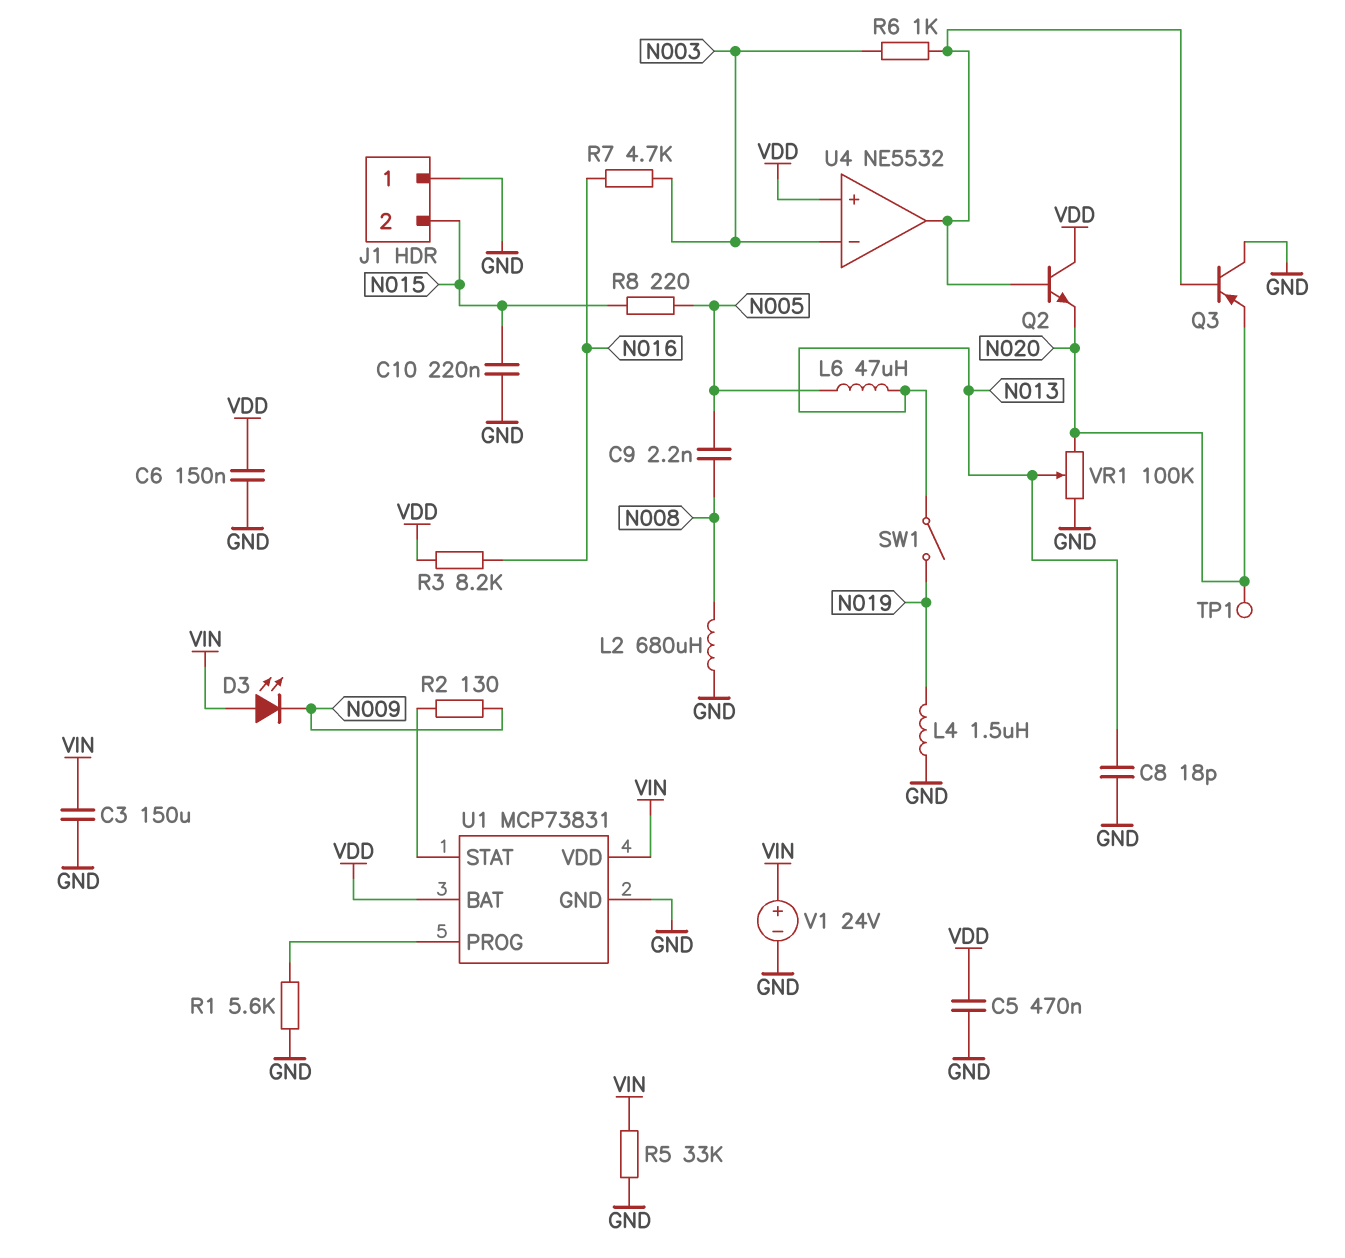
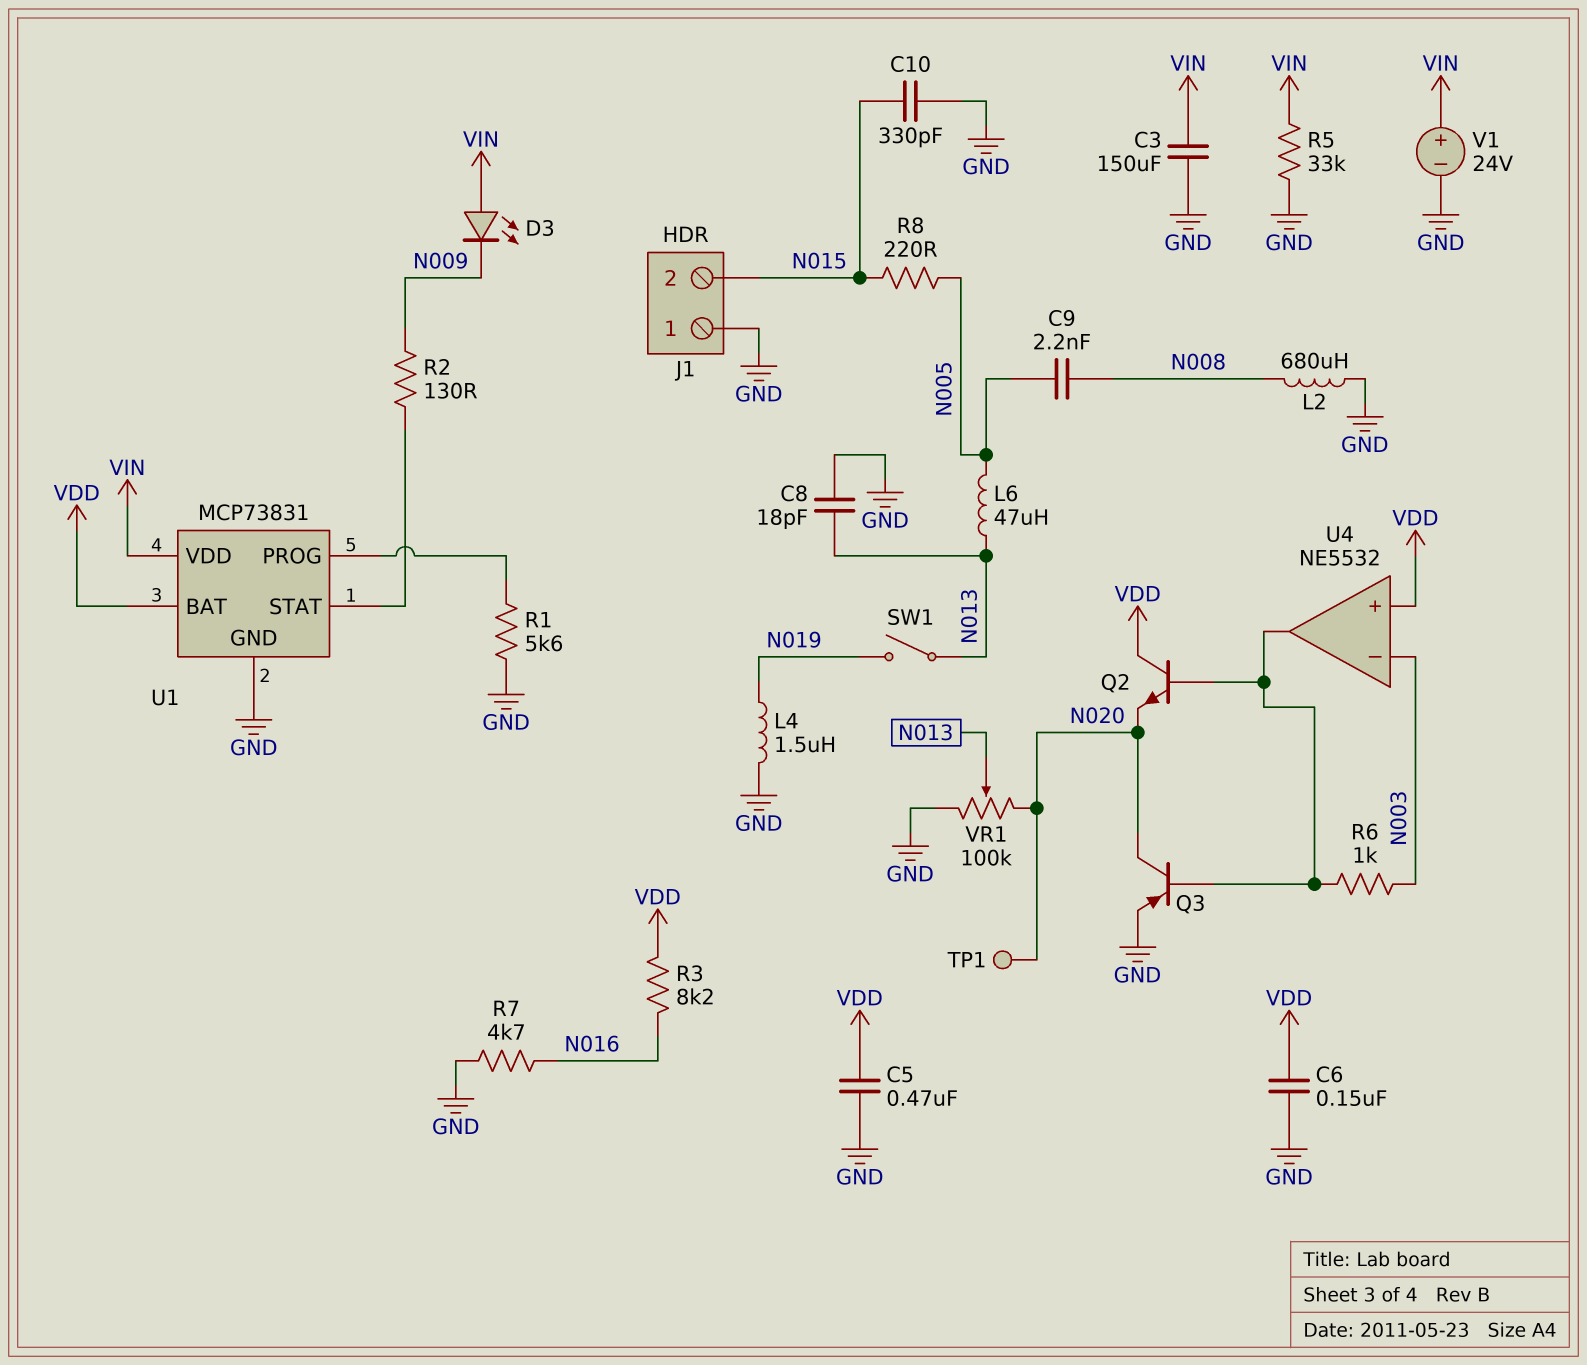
C10: 220nF (GND, N015) -> 330pF (GND, N015)
Q3: PNP (B U4/out, C GND, E N020) -> PNP (B U4/out, C N020, E GND)
R7: 4.7k (N003, N016) -> 4.7k (GND, N016)

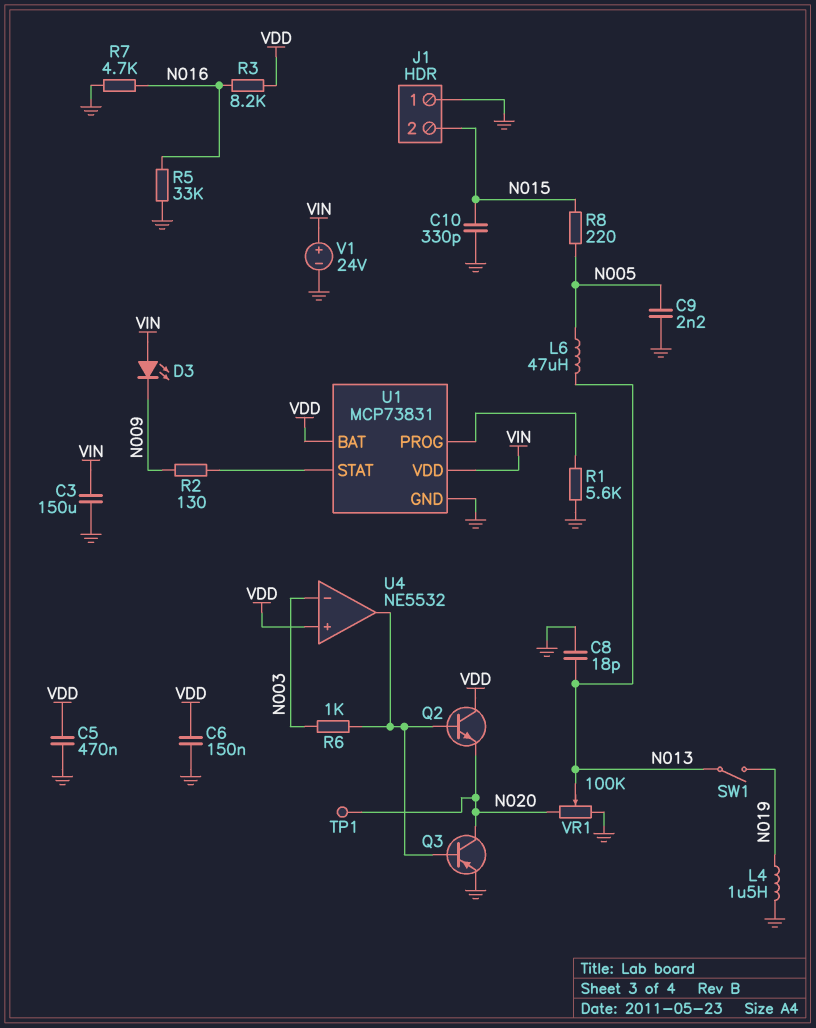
C9: 2.2nF (N005, N008) -> 2.2nF (GND, N005)
L2: 680uH (GND, N008) -> none
R5: 33k (GND, VIN) -> 33k (GND, N016)

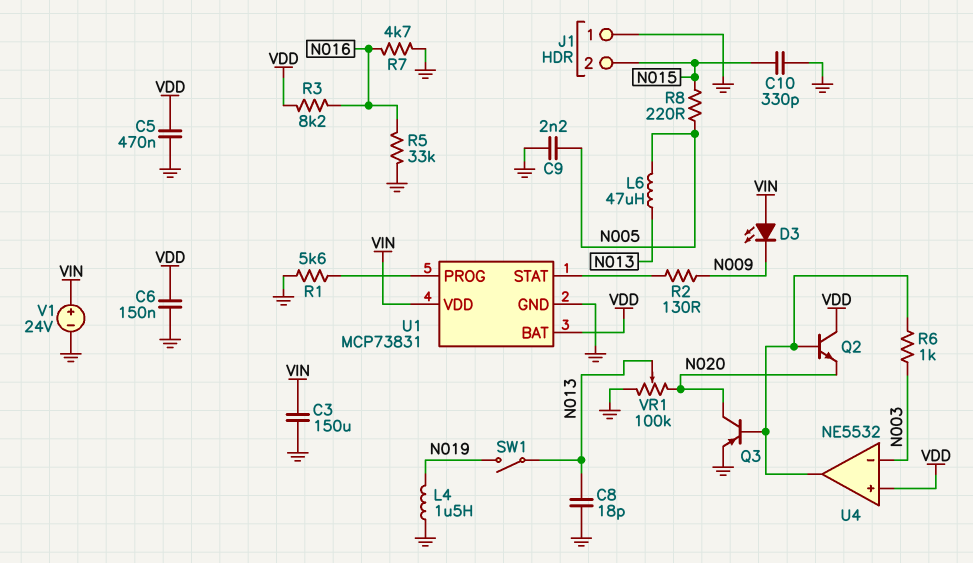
TP1: test point (N020) -> none

